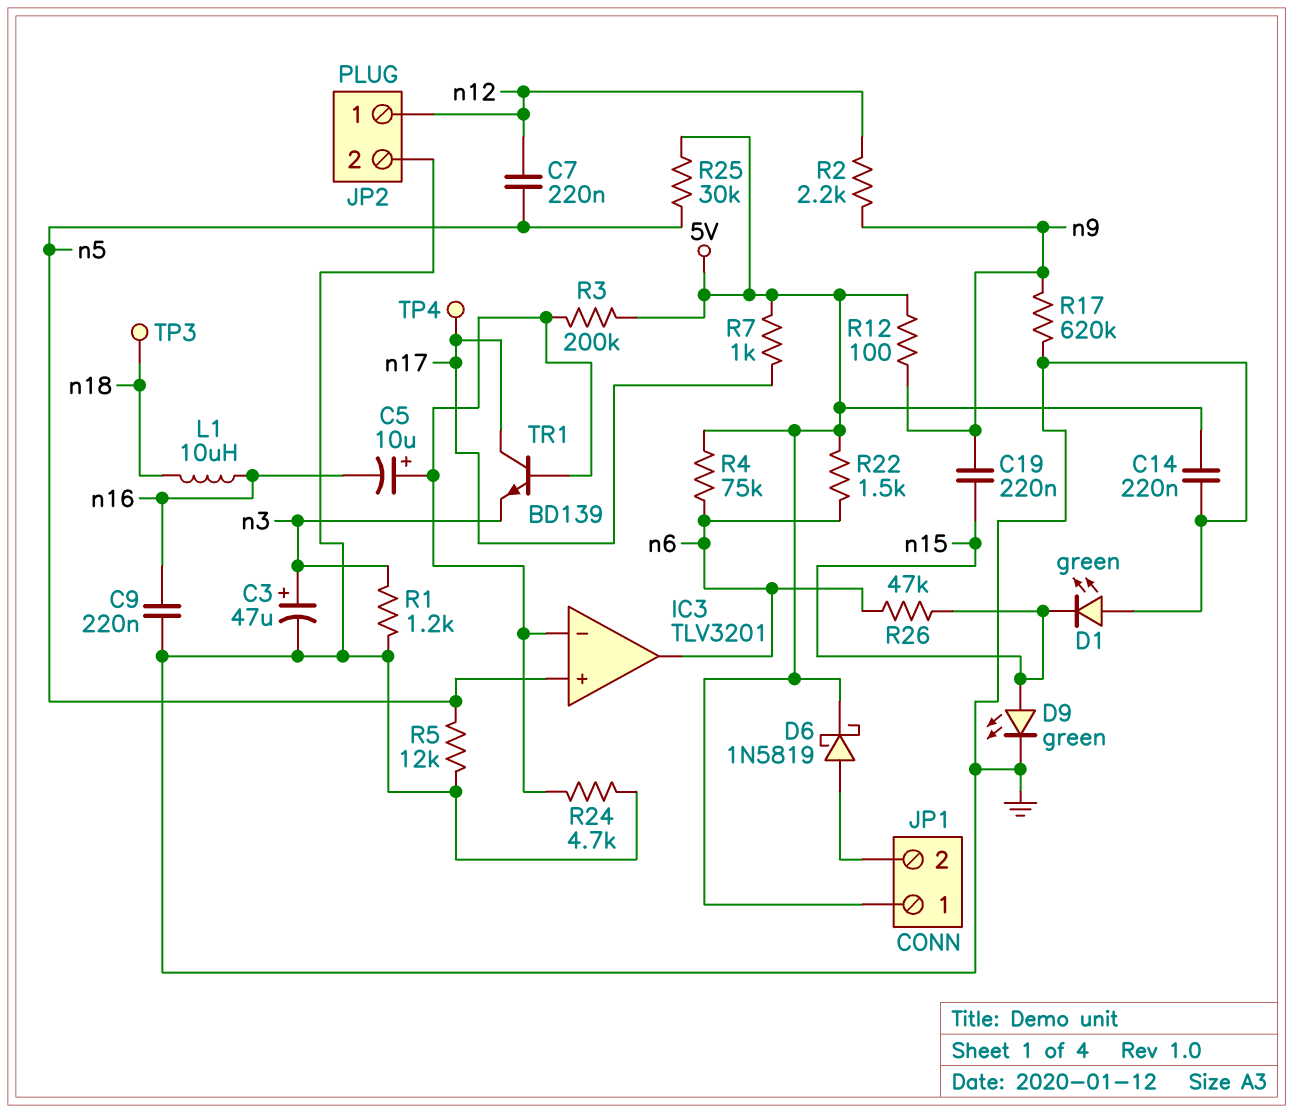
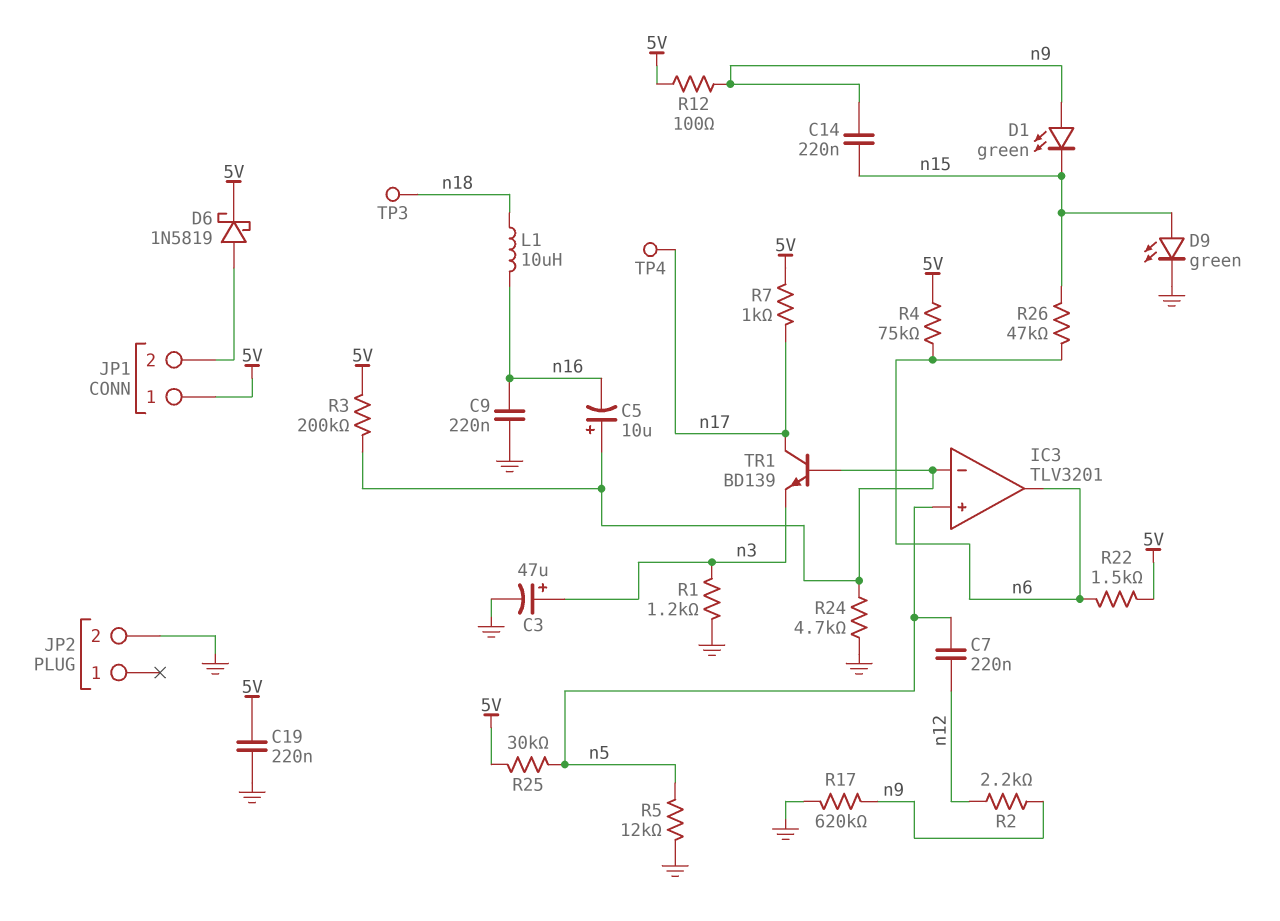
C14: 220nF (5V, GND) -> 220nF (n9, n15)
C19: 220nF (n9, n15) -> 220nF (5V, GND)
D1: LED green (A GND, K n15) -> LED green (A n9, K n15)
JP2 pin 1: n12 -> none

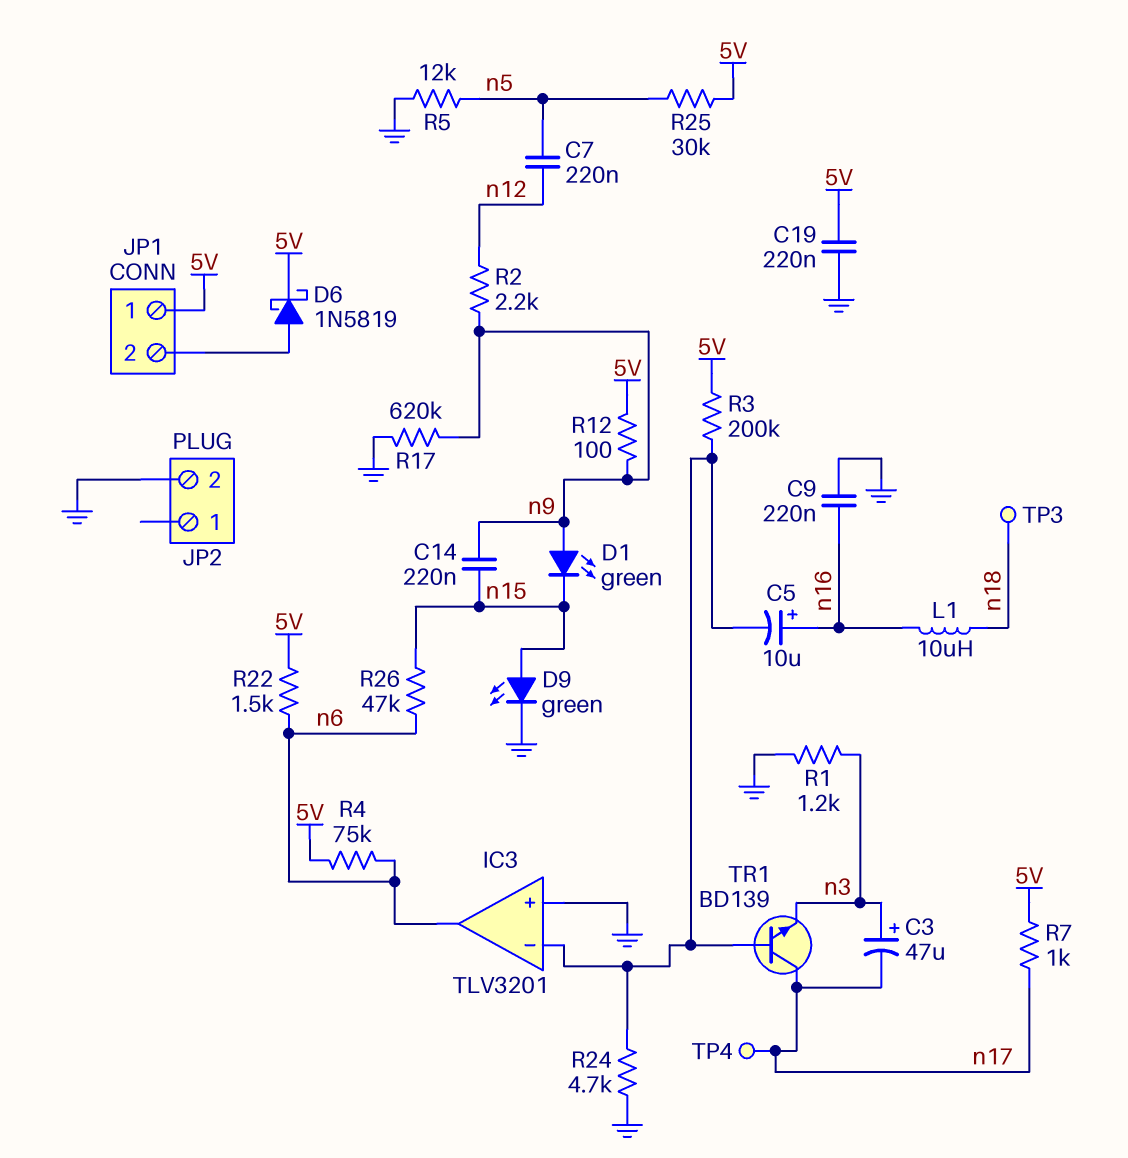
C3: 47uF (plus n3, minus GND) -> 47uF (plus n3, minus n17)
C5: 10uF (plus IC3/in-, minus n16) -> 10uF (plus n16, minus IC3/in-)
IC3 pin in+: n5 -> GND

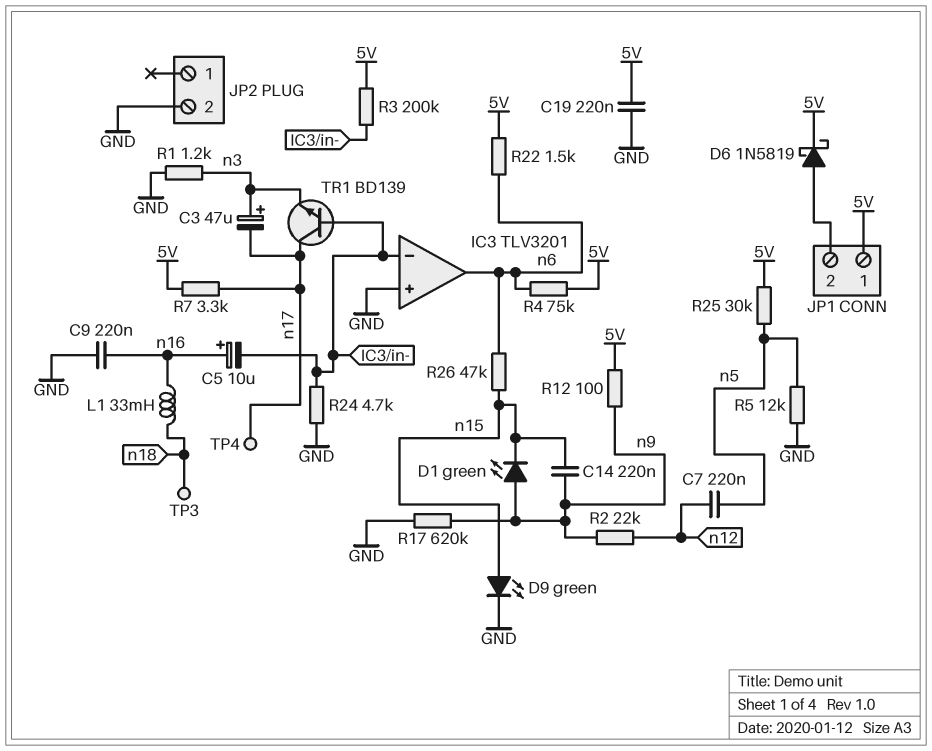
L1: 10uH (n16, n18) -> 33mH (n16, n18)
R2: 2.2k (n9, n12) -> 22k (n9, n12)
R7: 1k (5V, n17) -> 3.3k (5V, n17)

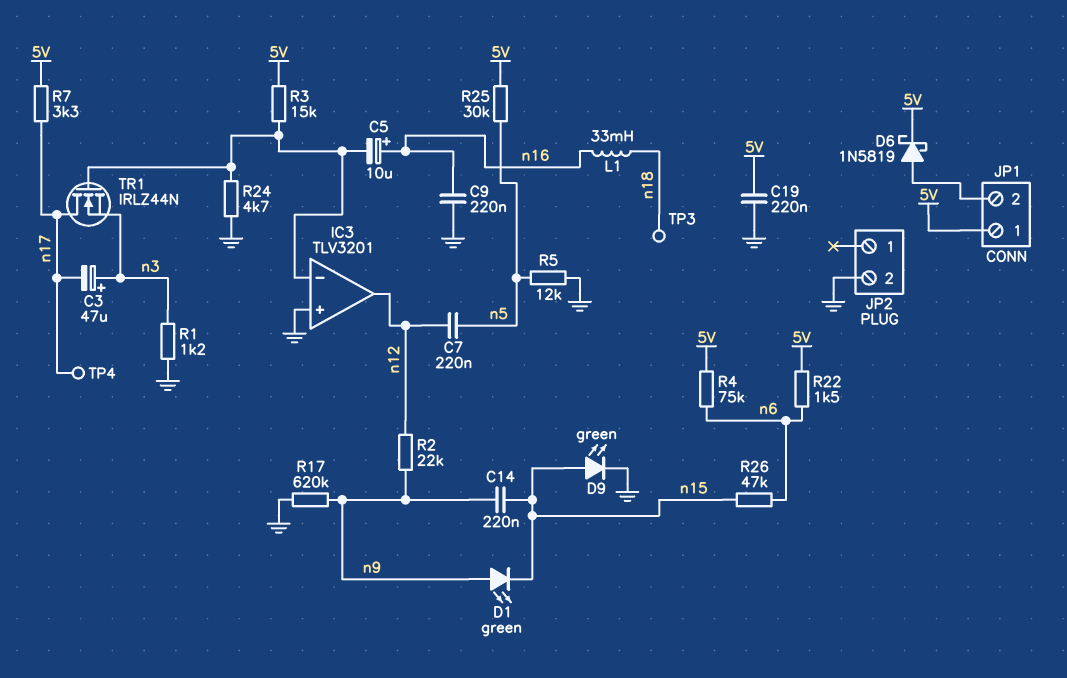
IC3 pin out: n6 -> n12
R3: 200k (5V, IC3/in-) -> 15k (5V, IC3/in-)
R12: 100 (5V, n9) -> none
TR1: NPN BD139 (B IC3/in-, C n17, E n3) -> NMOS IRLZ44N (G IC3/in-, D n17, S n3)

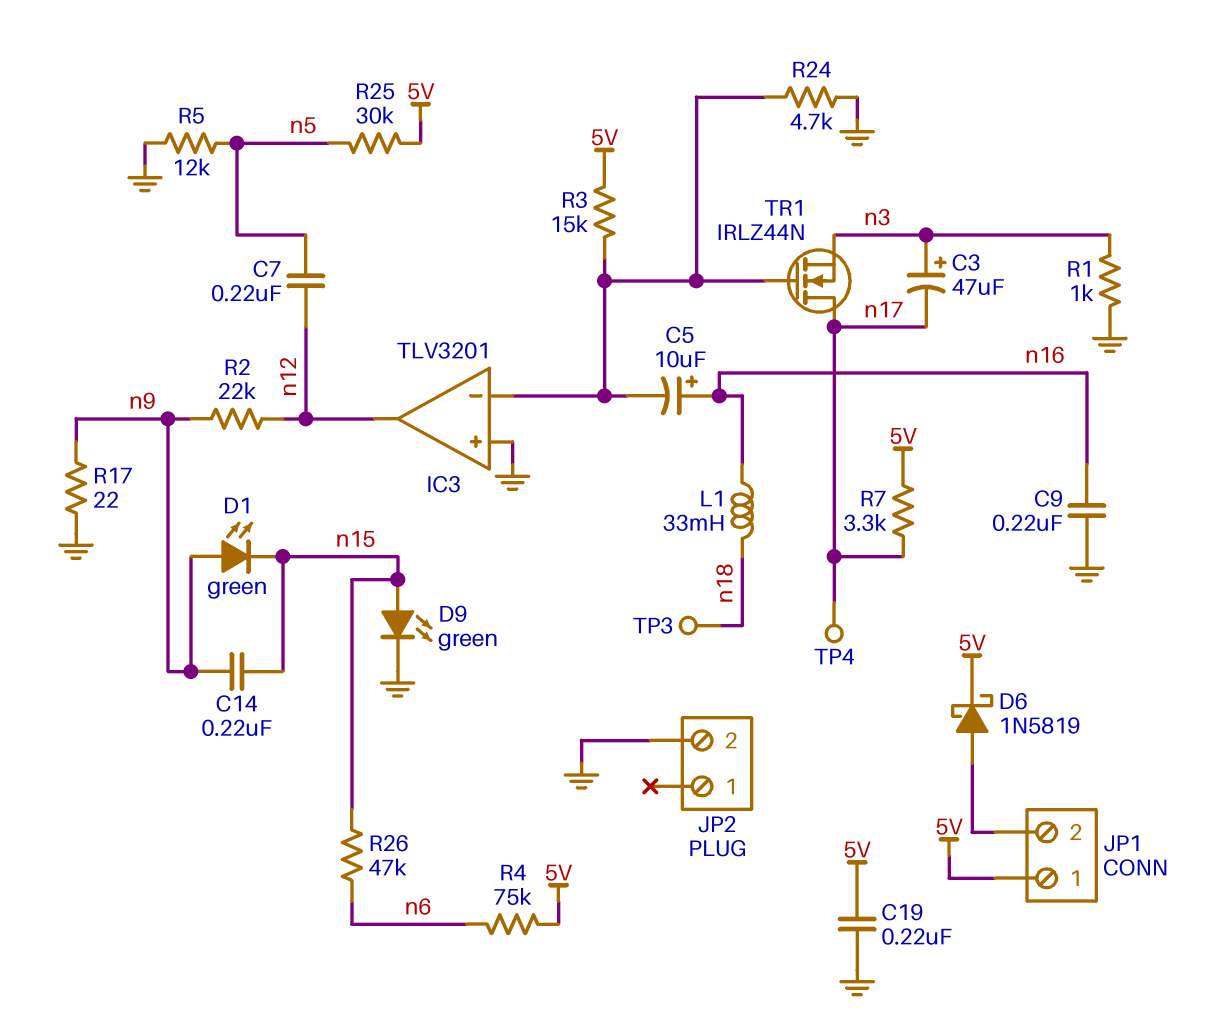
R1: 1.2k (GND, n3) -> 1k (GND, n3)
R17: 620k (GND, n9) -> 22 (GND, n9)
R22: 1.5k (5V, n6) -> none

